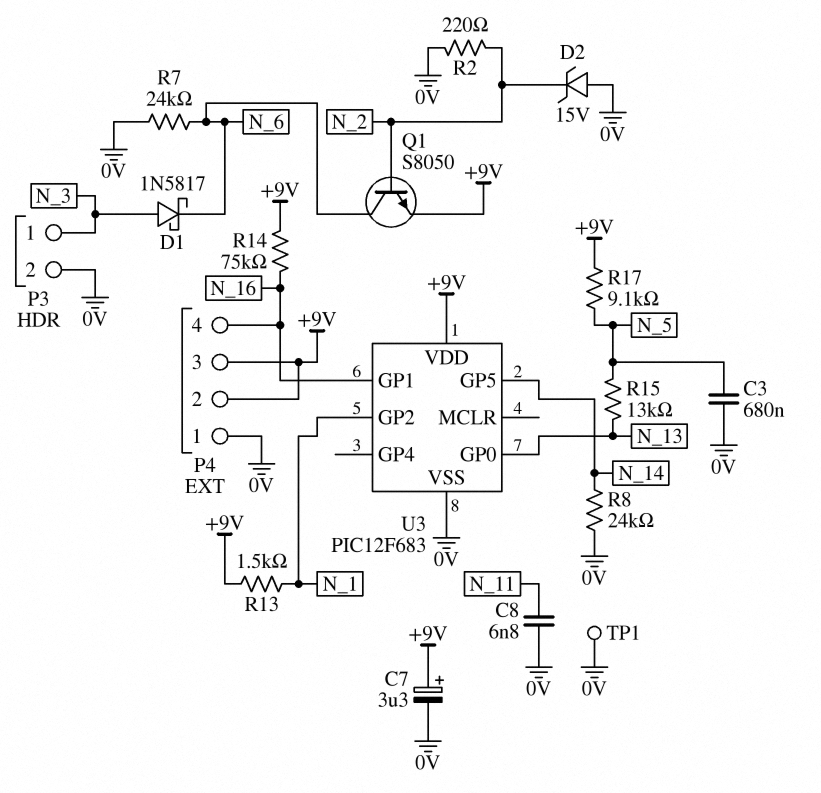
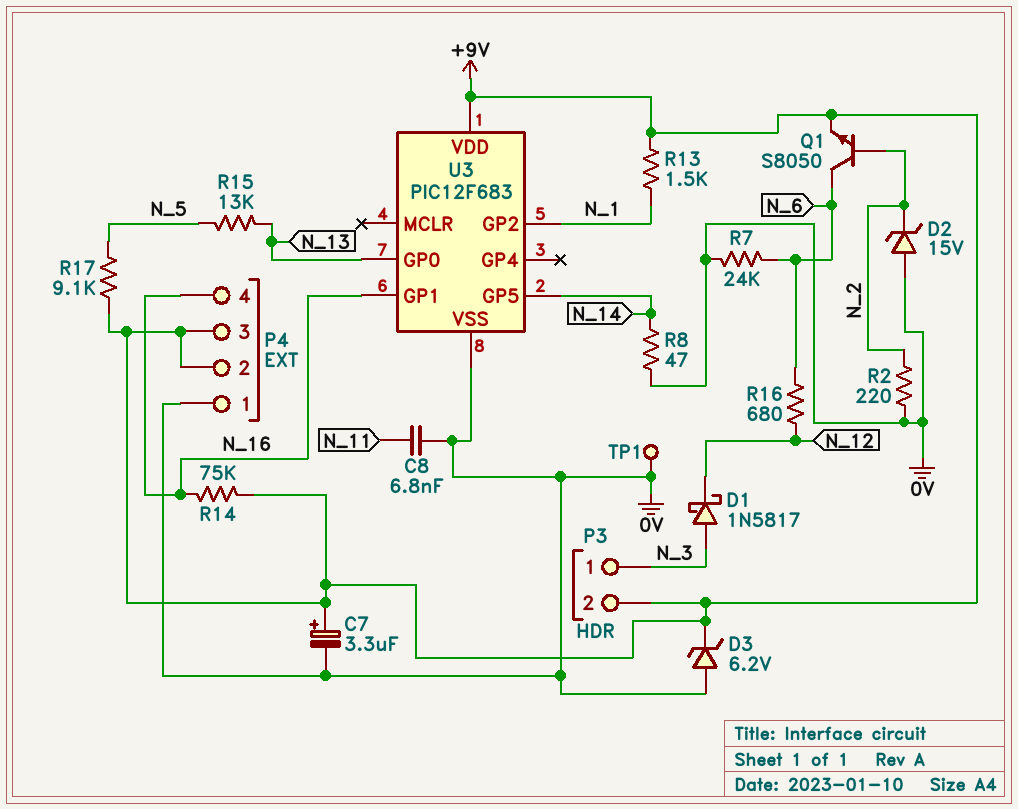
C3: 680nF (0V, N_5) -> none
D1: schottky 1N5817 (A N_3, K N_6) -> schottky 1N5817 (A N_3, K N_12)
D3: none -> zener 6.2V (A 0V, K +9V)
P3 pin 2: 0V -> +9V
R8: 24k (0V, N_14) -> 47 (0V, N_14)
R16: none -> 680 (N_6, N_12)

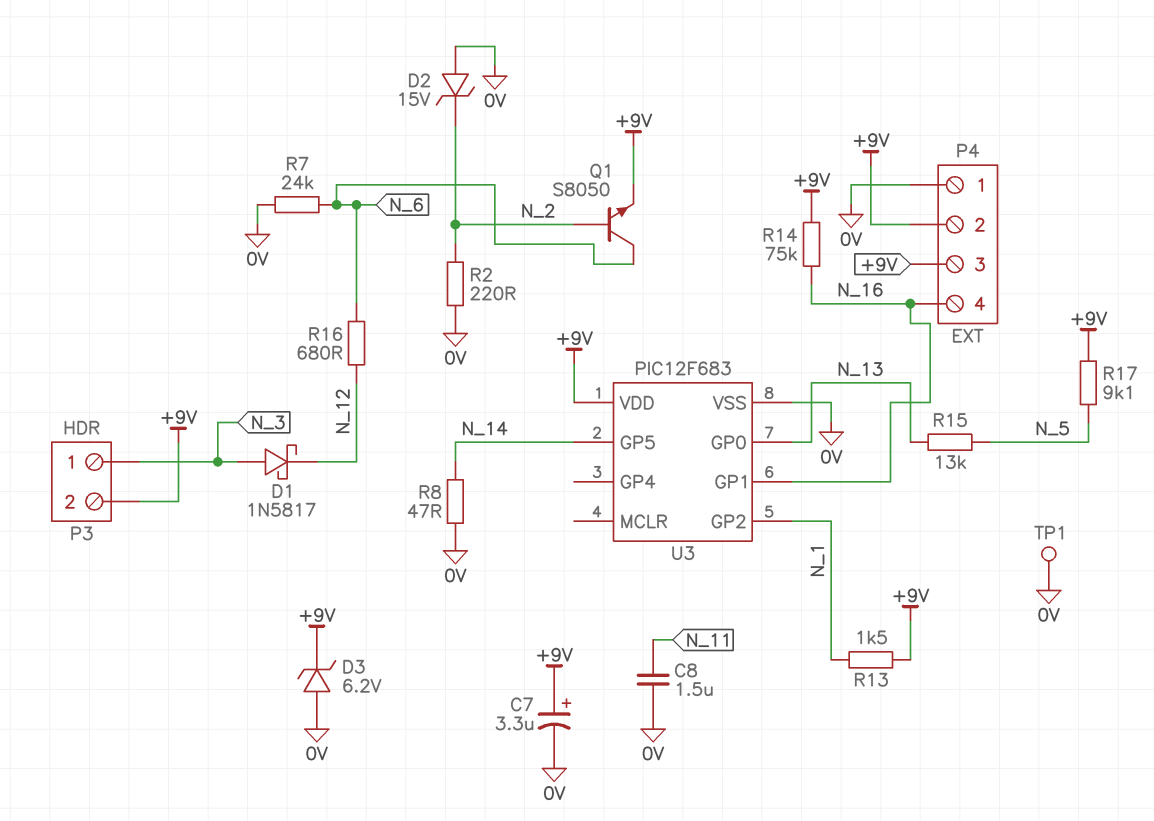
C8: 6.8nF (0V, N_11) -> 1.5uF (0V, N_11)

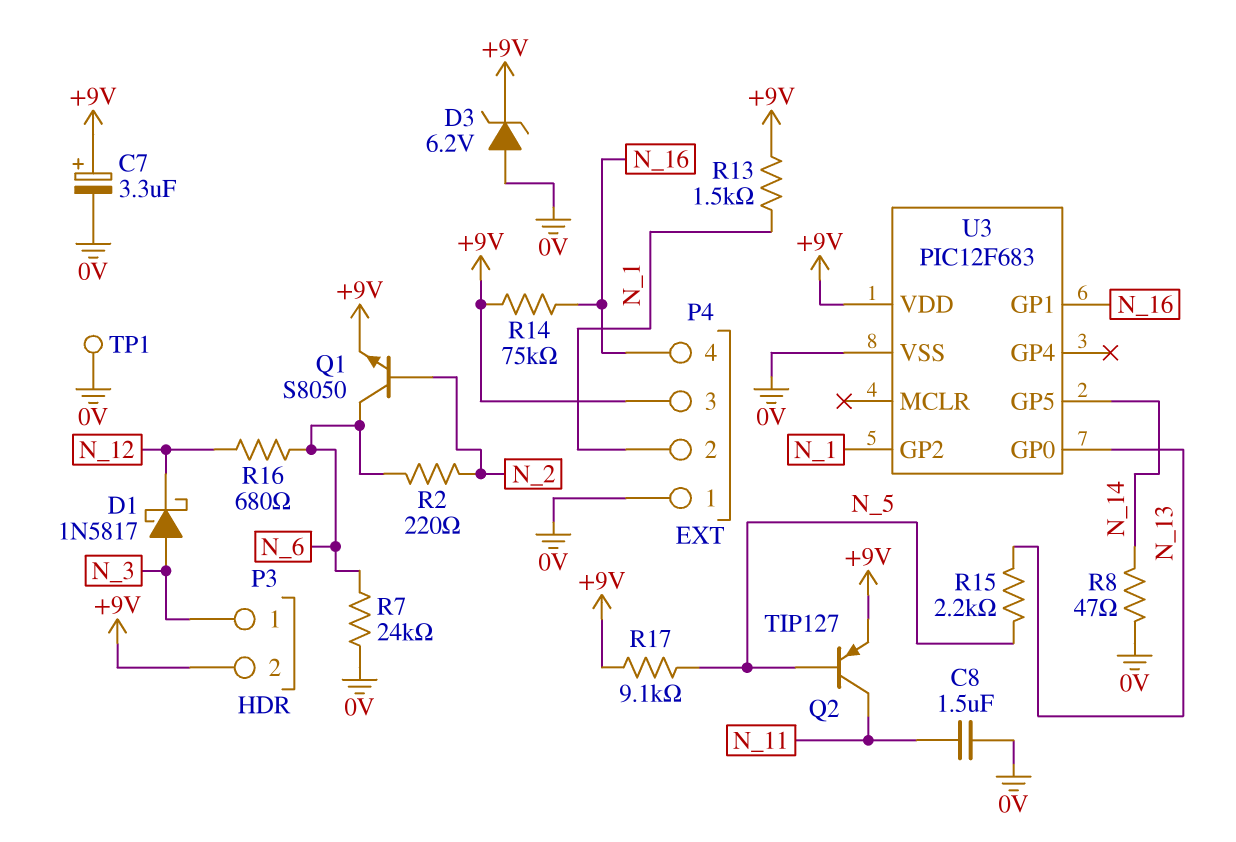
D2: zener 15V (A 0V, K N_2) -> none
P4 pin 2: +9V -> N_1
Q2: none -> PNP TIP127 (B N_5, C N_11, E +9V)
R2: 220 (0V, N_2) -> 220 (N_2, N_6)
R15: 13k (N_5, N_13) -> 2.2k (N_5, N_13)

